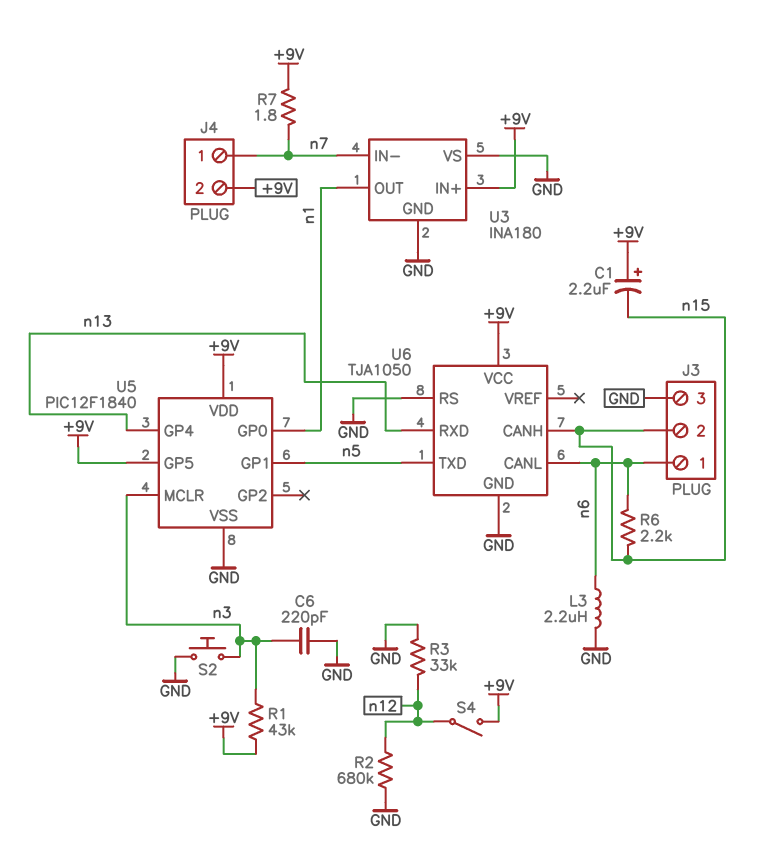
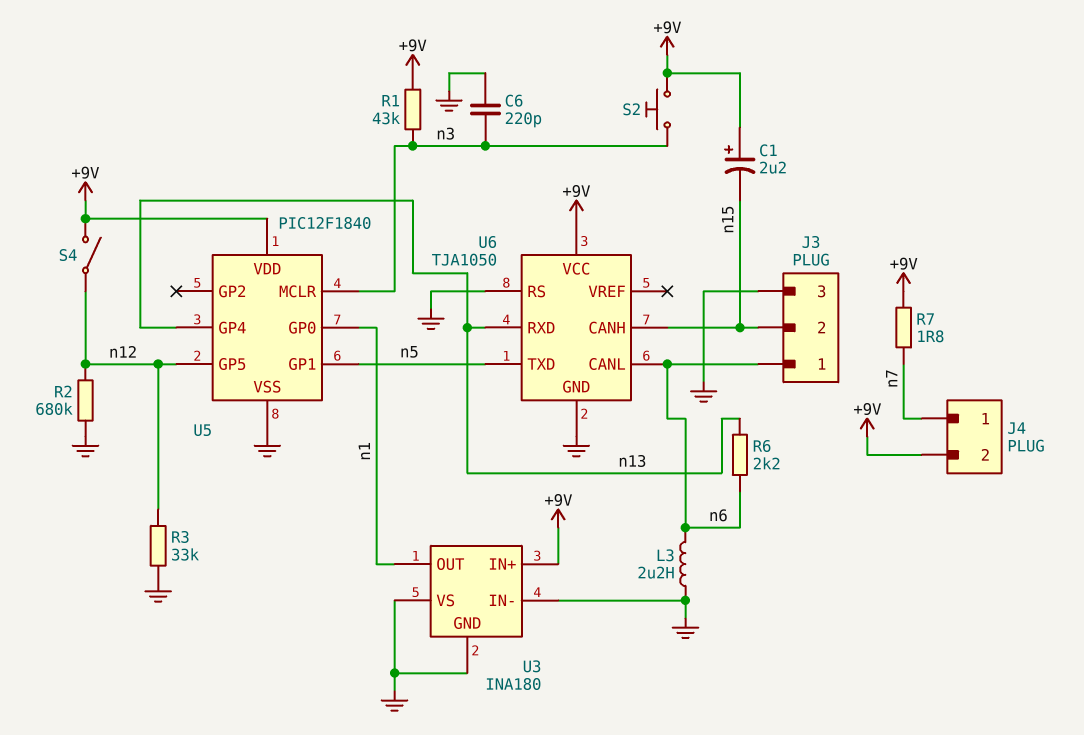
R6: 2.2k (n6, n15) -> 2.2k (n6, n13)
S2: button (GND, n3) -> button (+9V, n3)
U3 pin IN-: n7 -> GND
U5 pin GP5: +9V -> n12

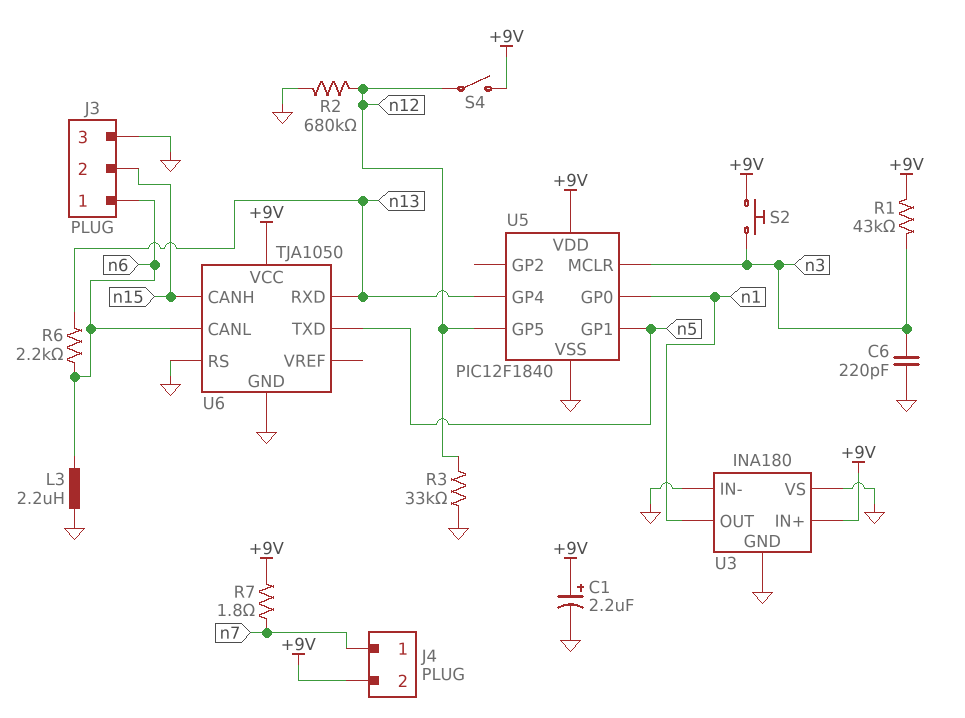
C1: 2.2uF (plus +9V, minus n15) -> 2.2uF (plus +9V, minus GND)

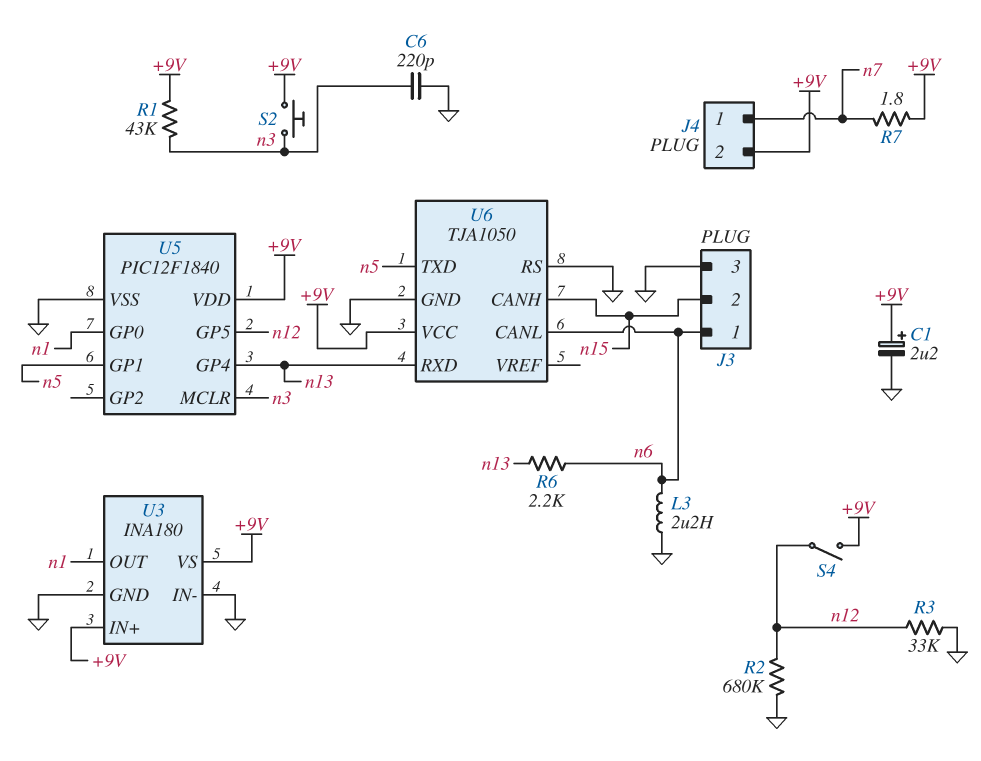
U3 pin VS: GND -> +9V

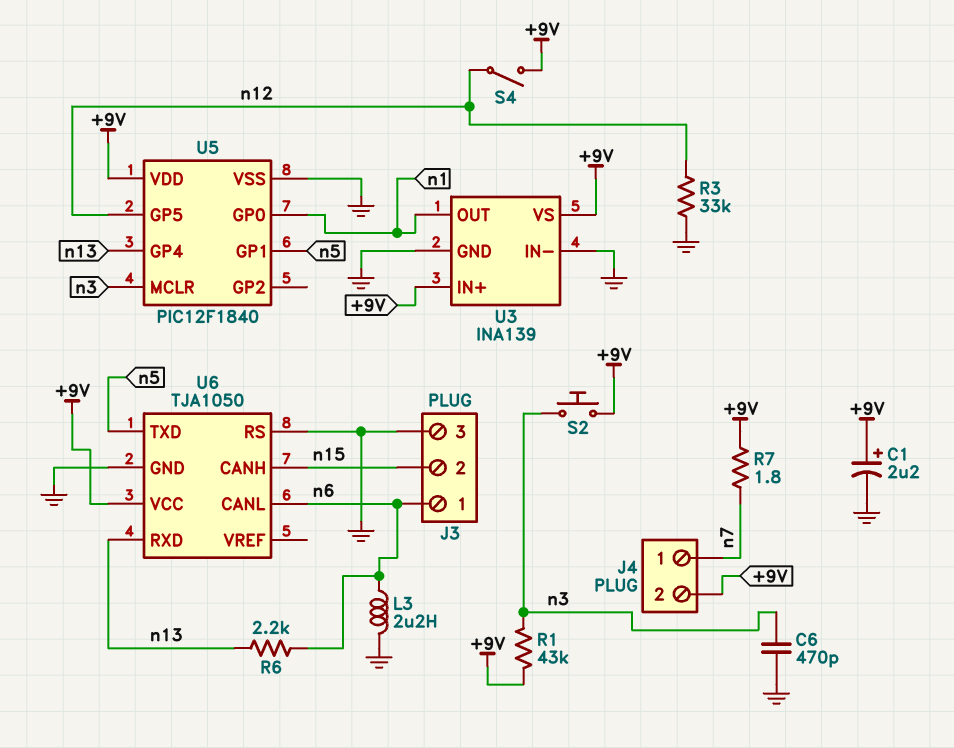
C6: 220pF (GND, n3) -> 470pF (GND, n3)
R2: 680k (GND, n12) -> none
U3: INA180 -> INA139

